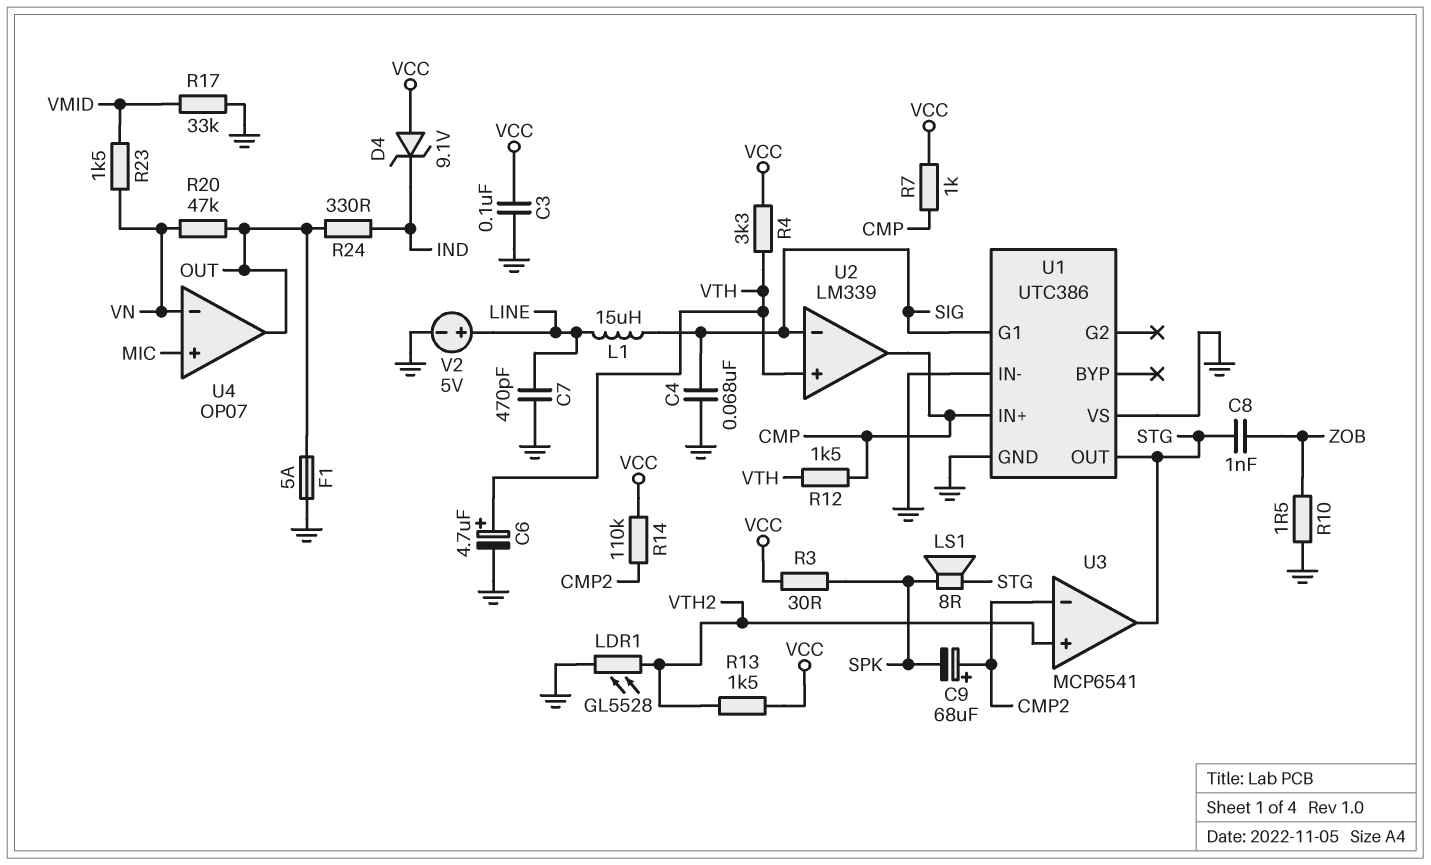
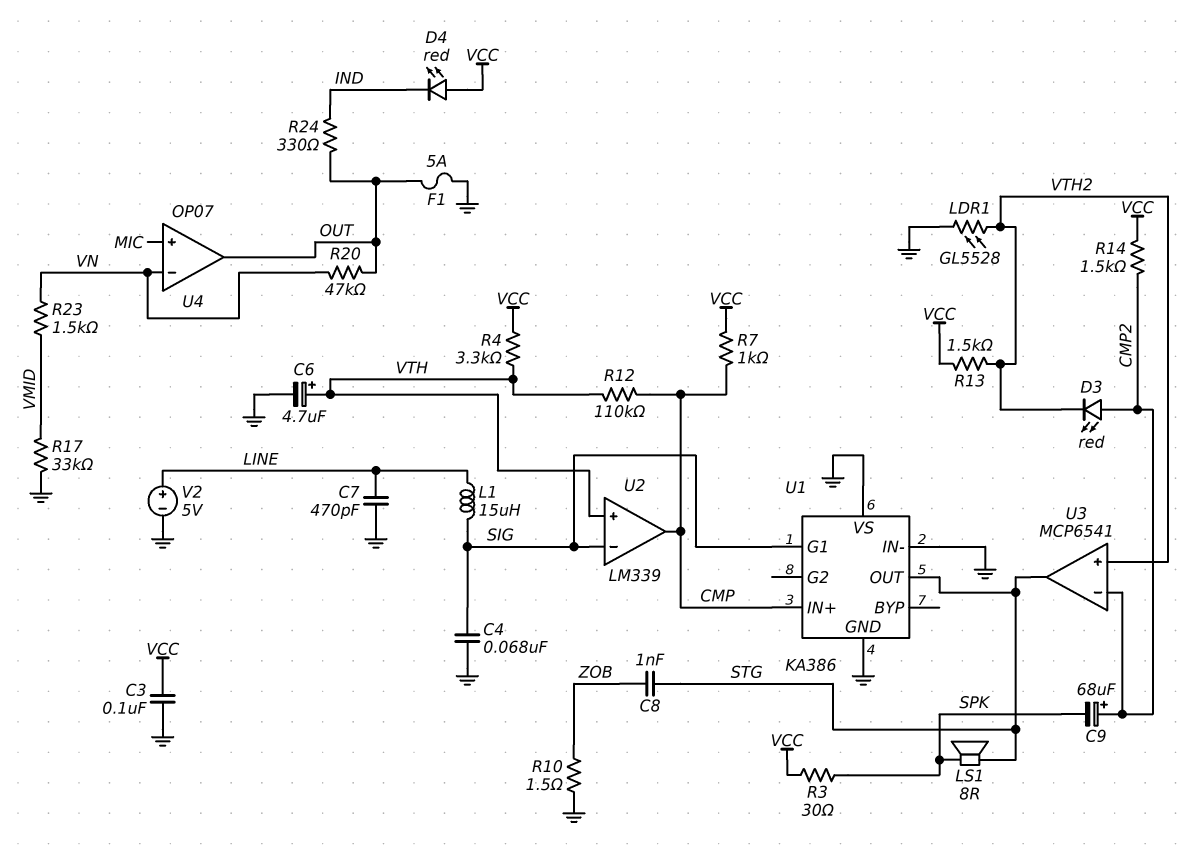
D3: none -> LED red (A CMP2, K VTH2)
D4: zener 9.1V (A VCC, K IND) -> LED red (A VCC, K IND)
R12: 1.5k (CMP, VTH) -> 110k (CMP, VTH)
R14: 110k (CMP2, VCC) -> 1.5k (CMP2, VCC)
U1: UTC386 -> KA386

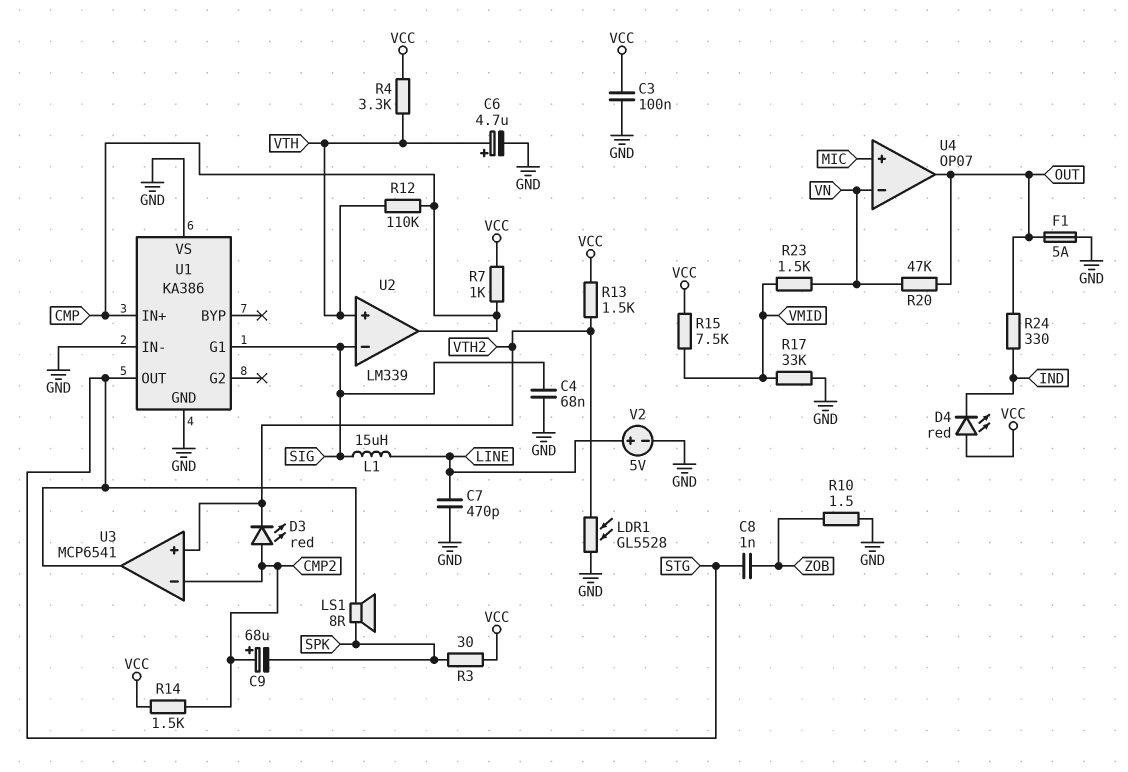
R15: none -> 7.5k (VCC, VMID)

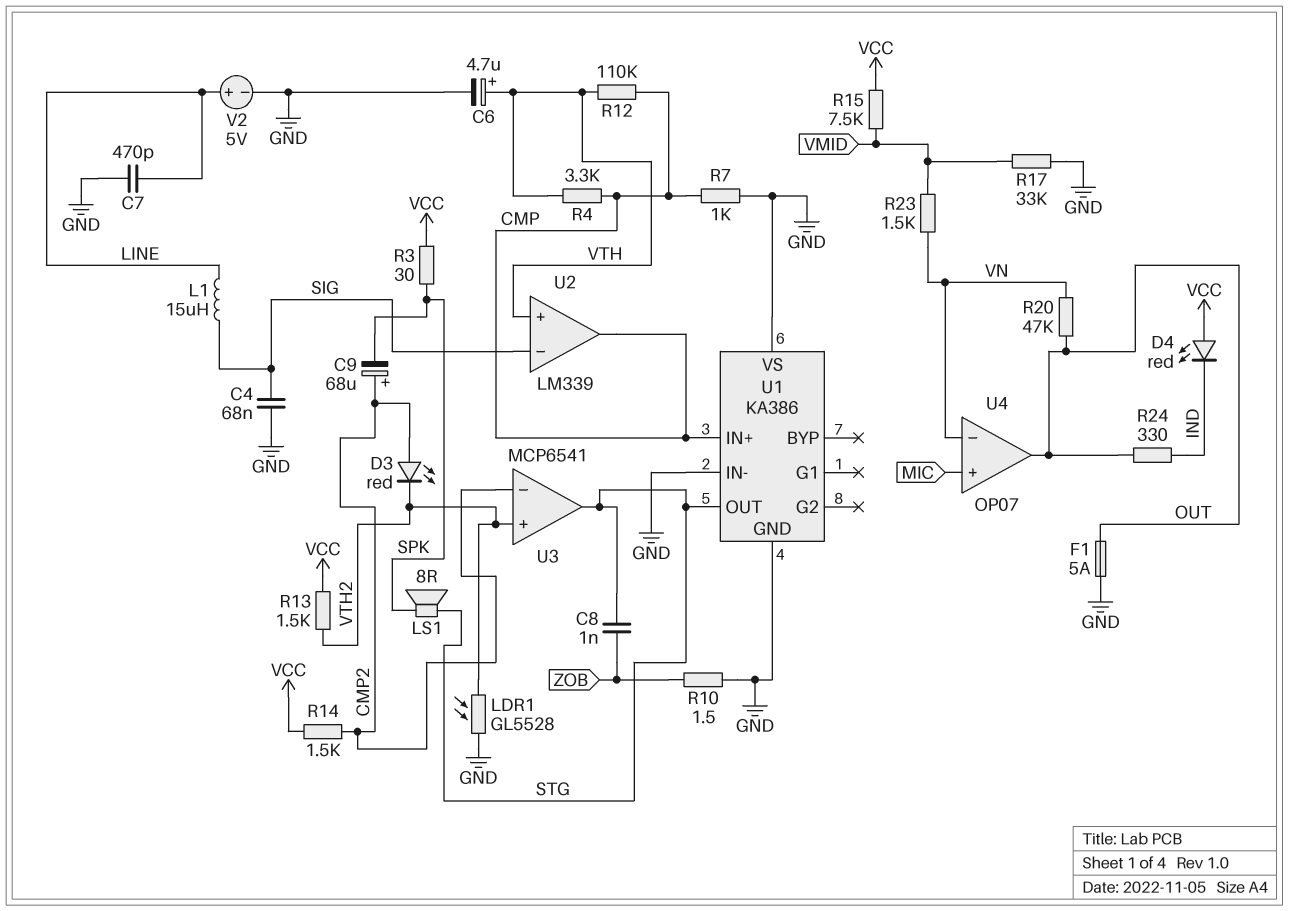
C3: 100nF (GND, VCC) -> none
R4: 3.3k (VCC, VTH) -> 3.3k (CMP, VTH)
R7: 1k (CMP, VCC) -> 1k (CMP, GND)
U1 pin G1: SIG -> none

